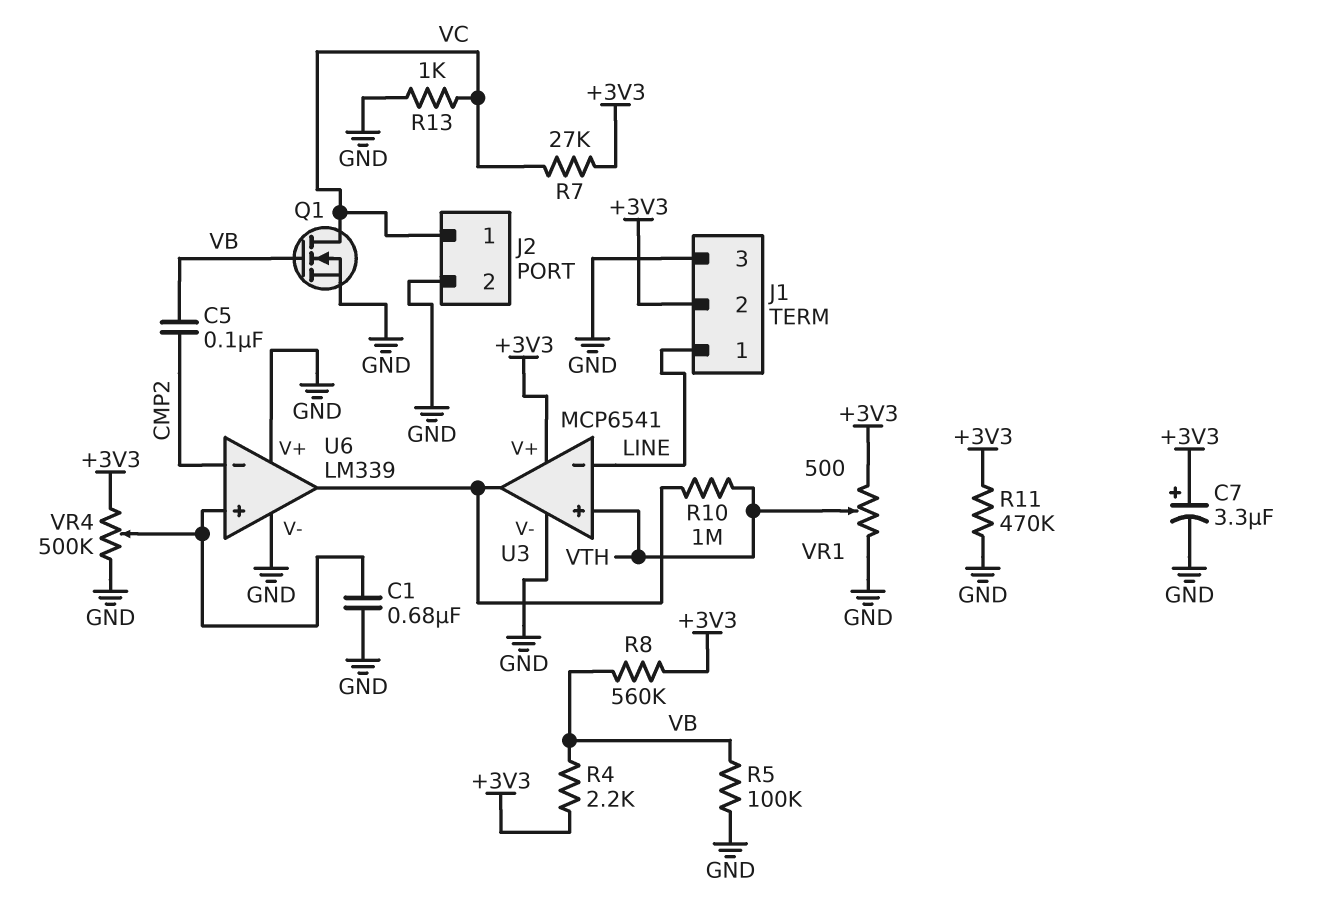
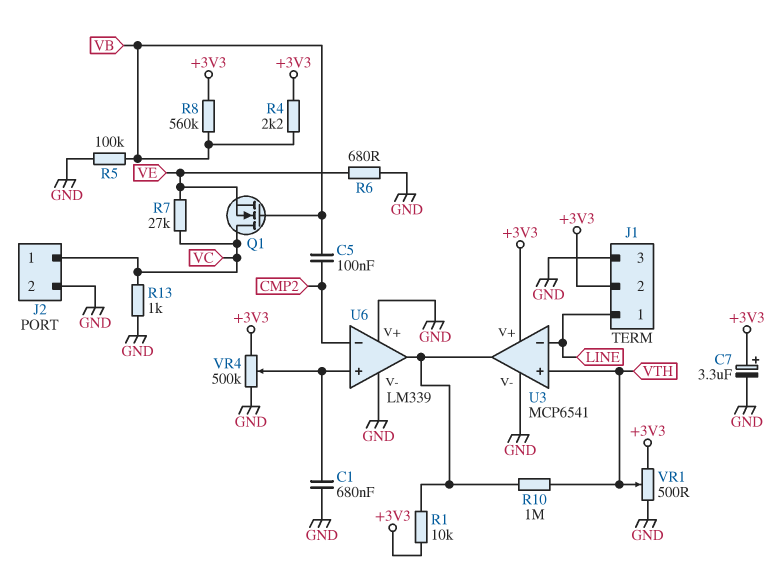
Q1: NMOS (G VB, D VC, S GND) -> NMOS (G VB, D VC, S VE)
R1: none -> 10k (+3V3, U3/out)
R6: none -> 680 (GND, VE)
R7: 27k (+3V3, VC) -> 27k (VC, VE)
R11: 470k (+3V3, GND) -> none

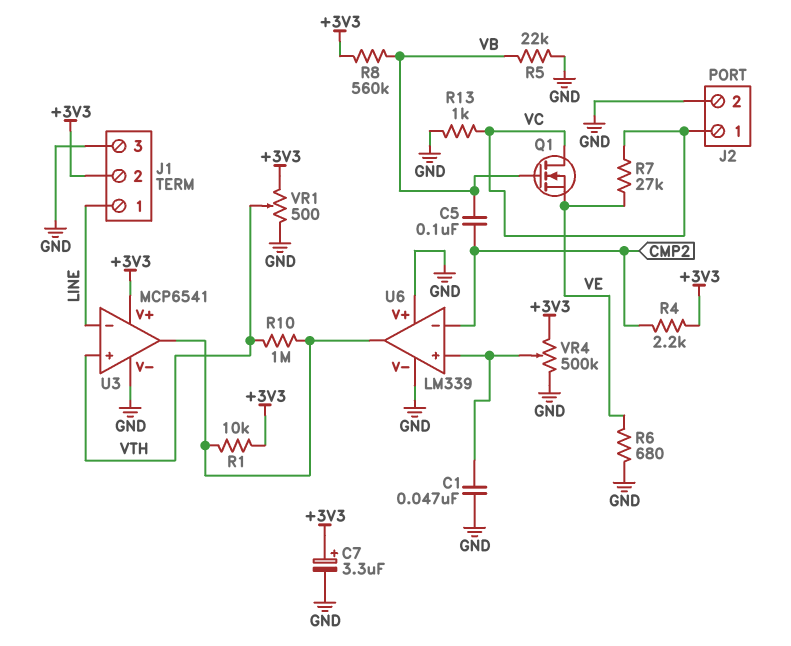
C1: 680nF (GND, U6/in+) -> 47nF (GND, U6/in+)
R4: 2.2k (+3V3, VB) -> 2.2k (+3V3, CMP2)
R5: 100k (GND, VB) -> 22k (GND, VB)

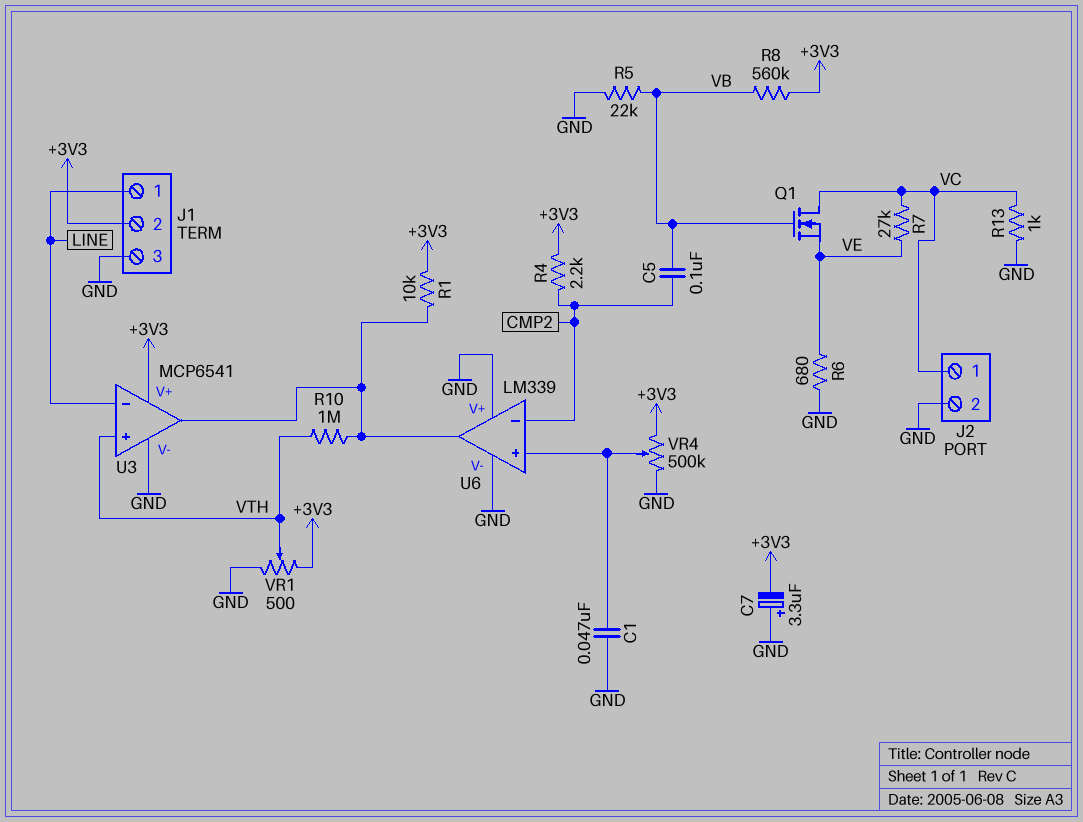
C7: 3.3uF (plus +3V3, minus GND) -> 3.3uF (plus GND, minus +3V3)

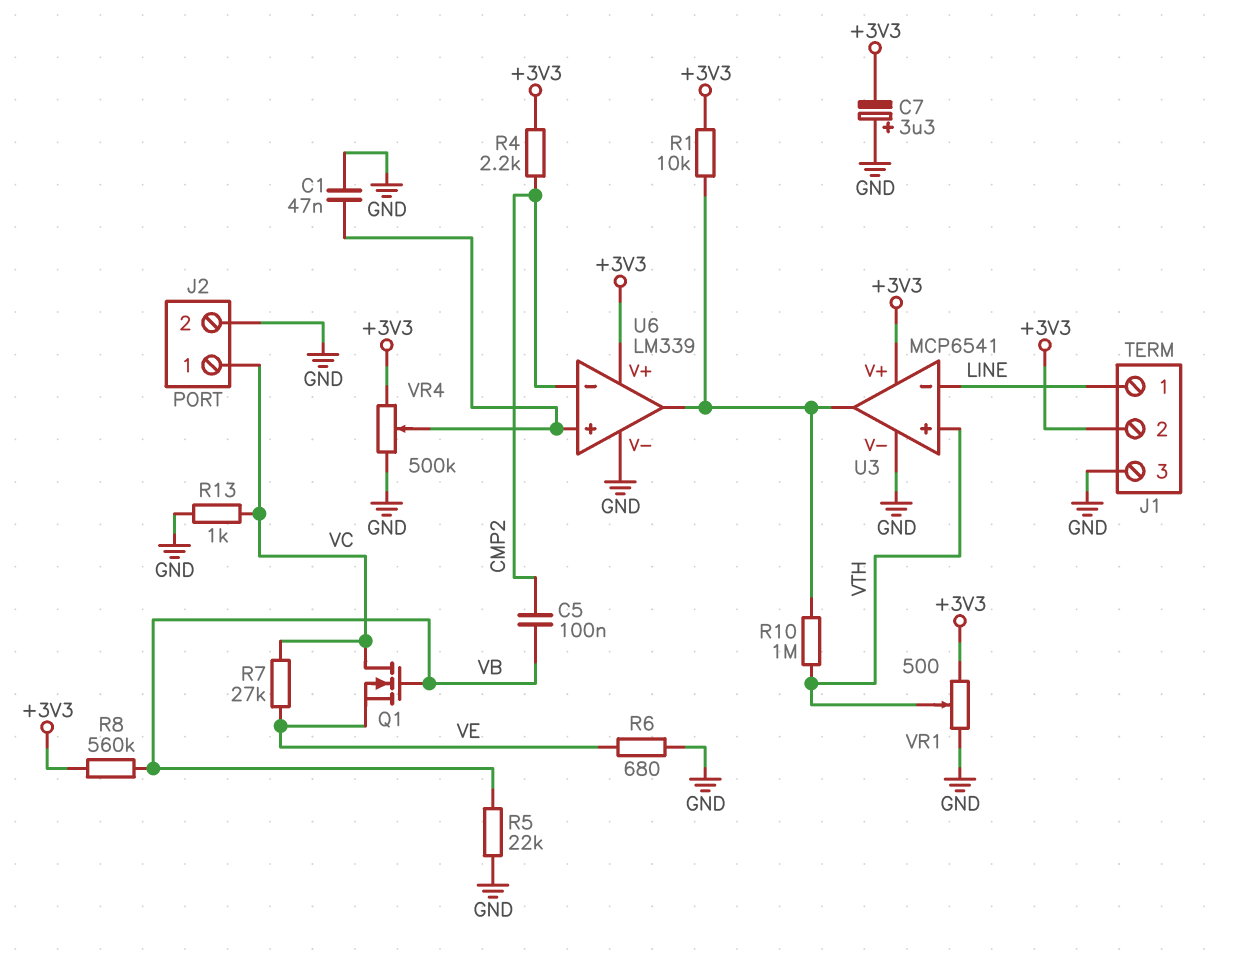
U6 pin V+: GND -> +3V3

